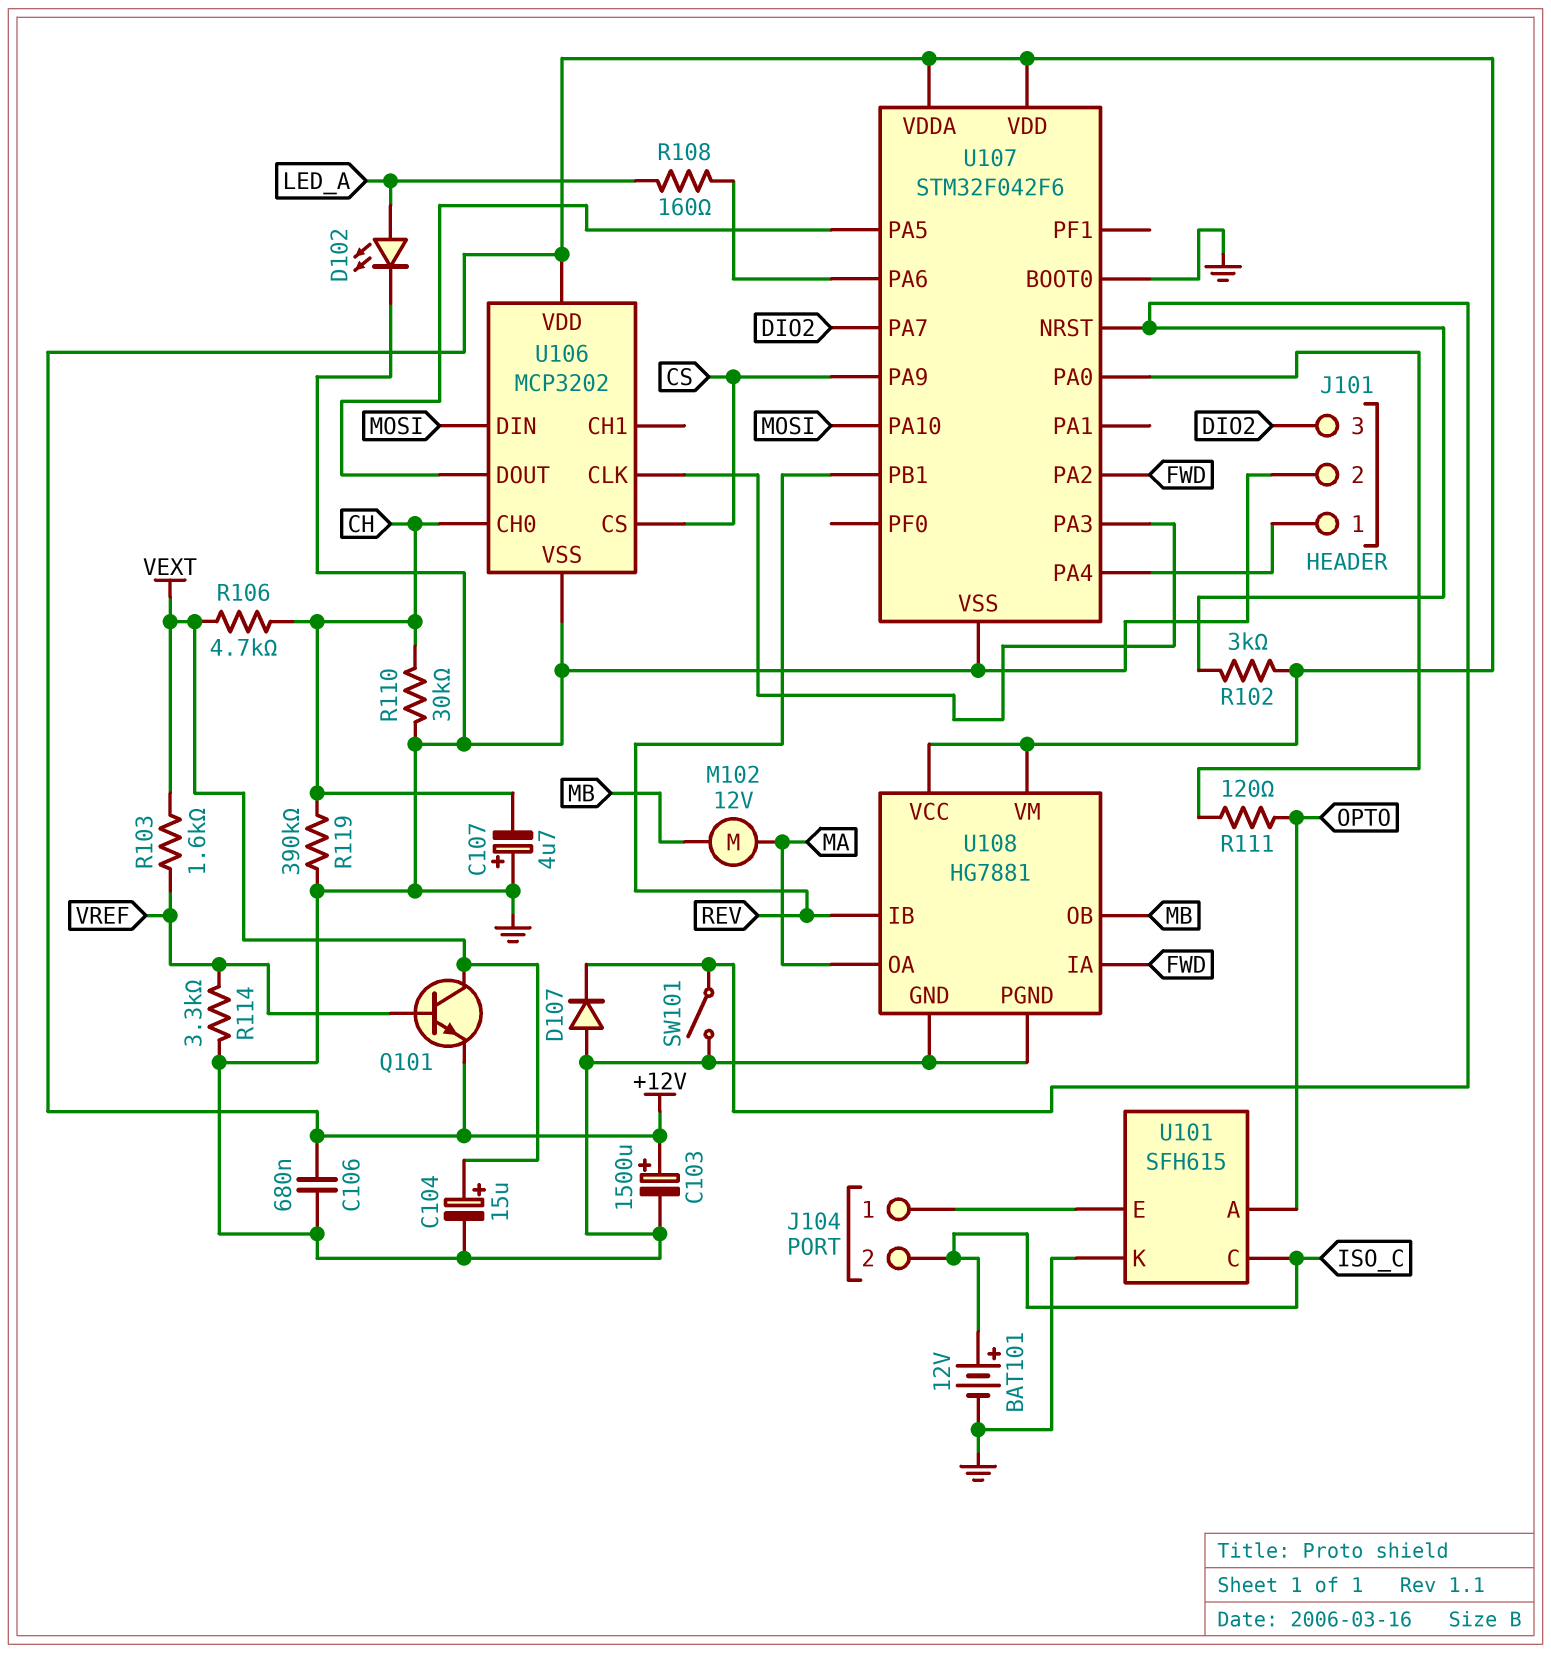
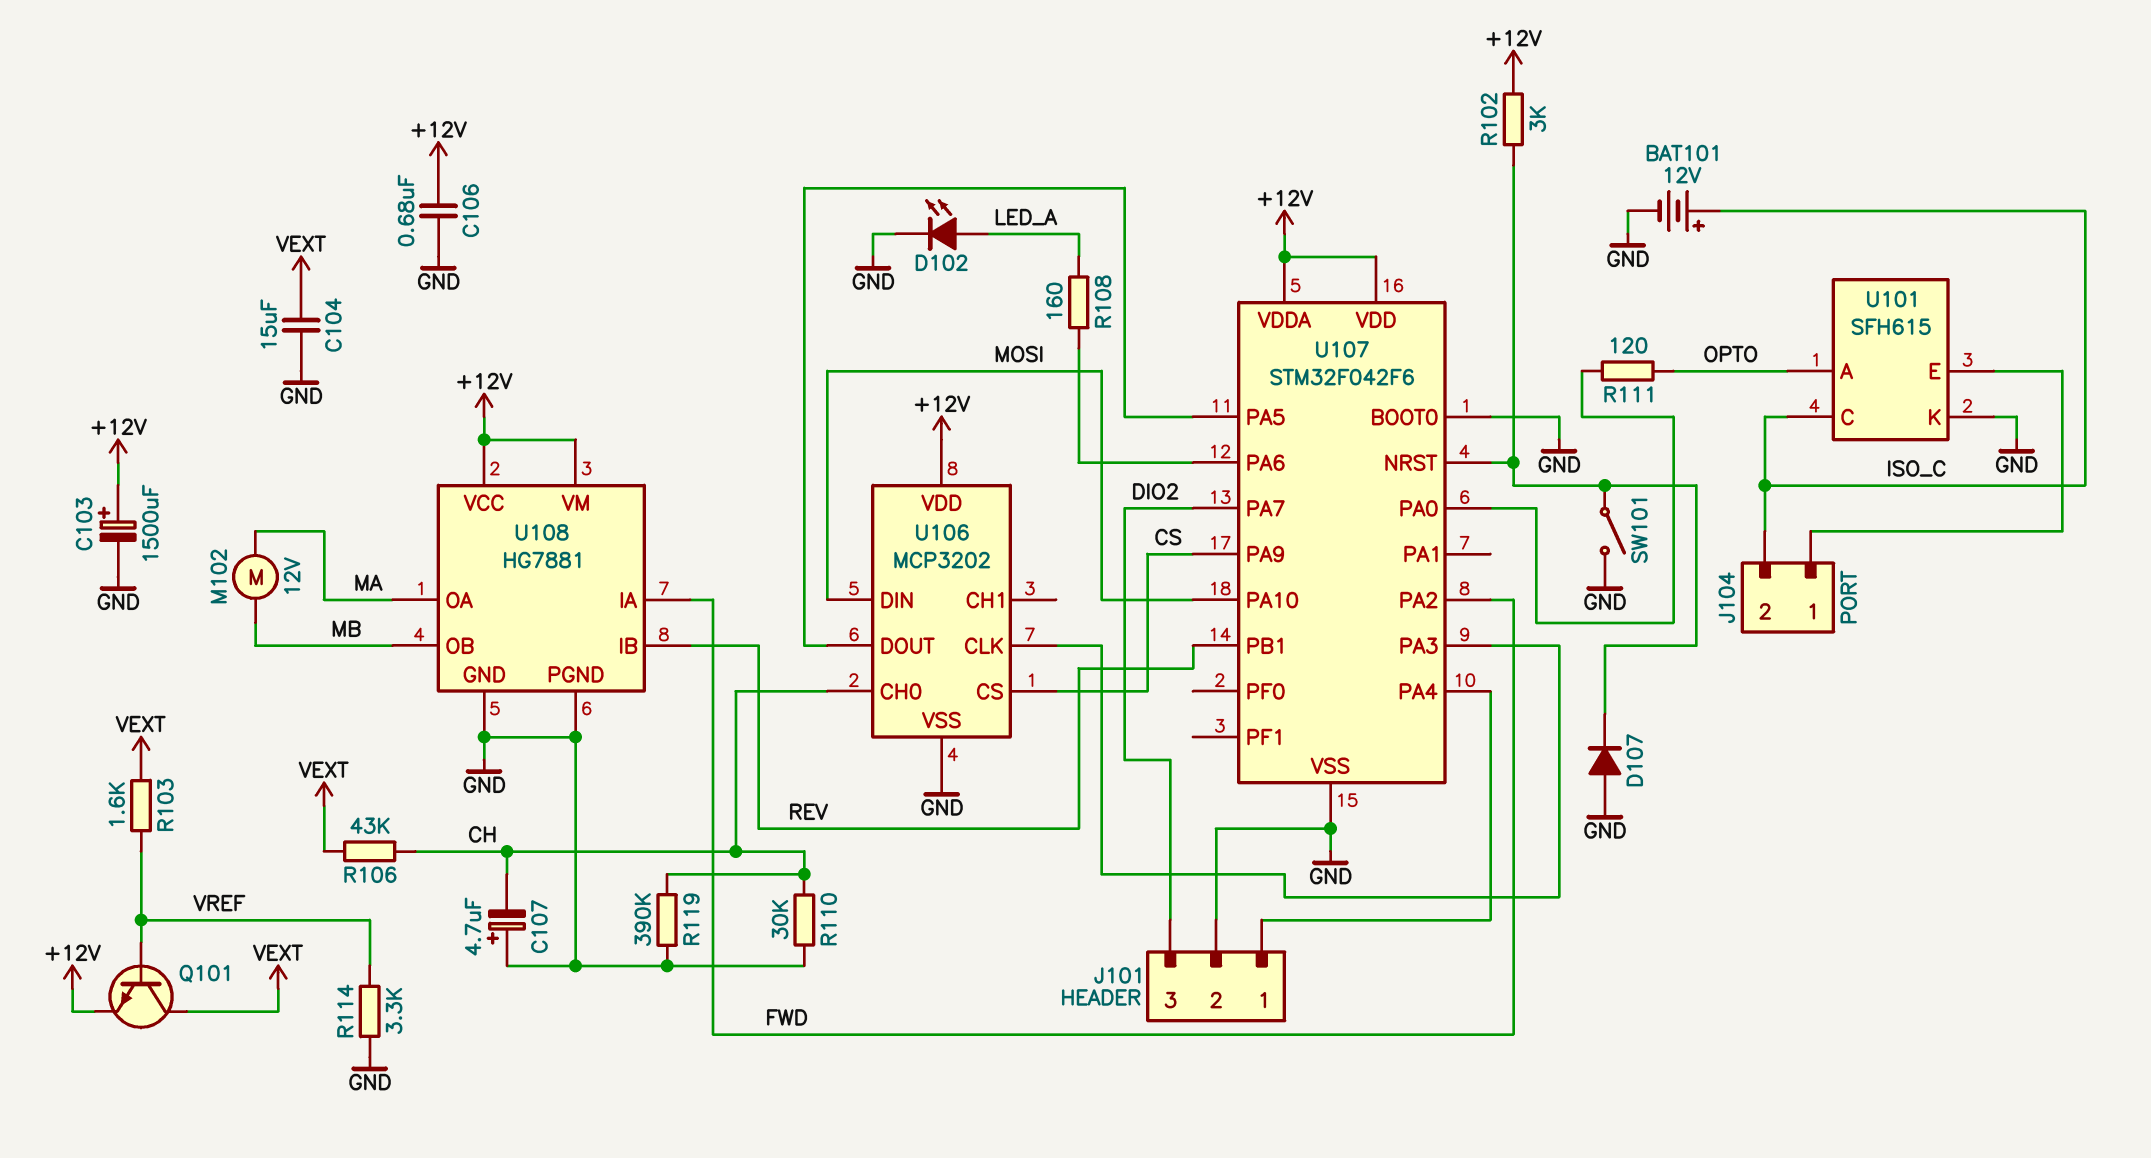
C104: 15uF (plus VEXT, minus GND) -> 15uF (GND, VEXT)
R106: 4.7k (CH, VEXT) -> 43k (CH, VEXT)

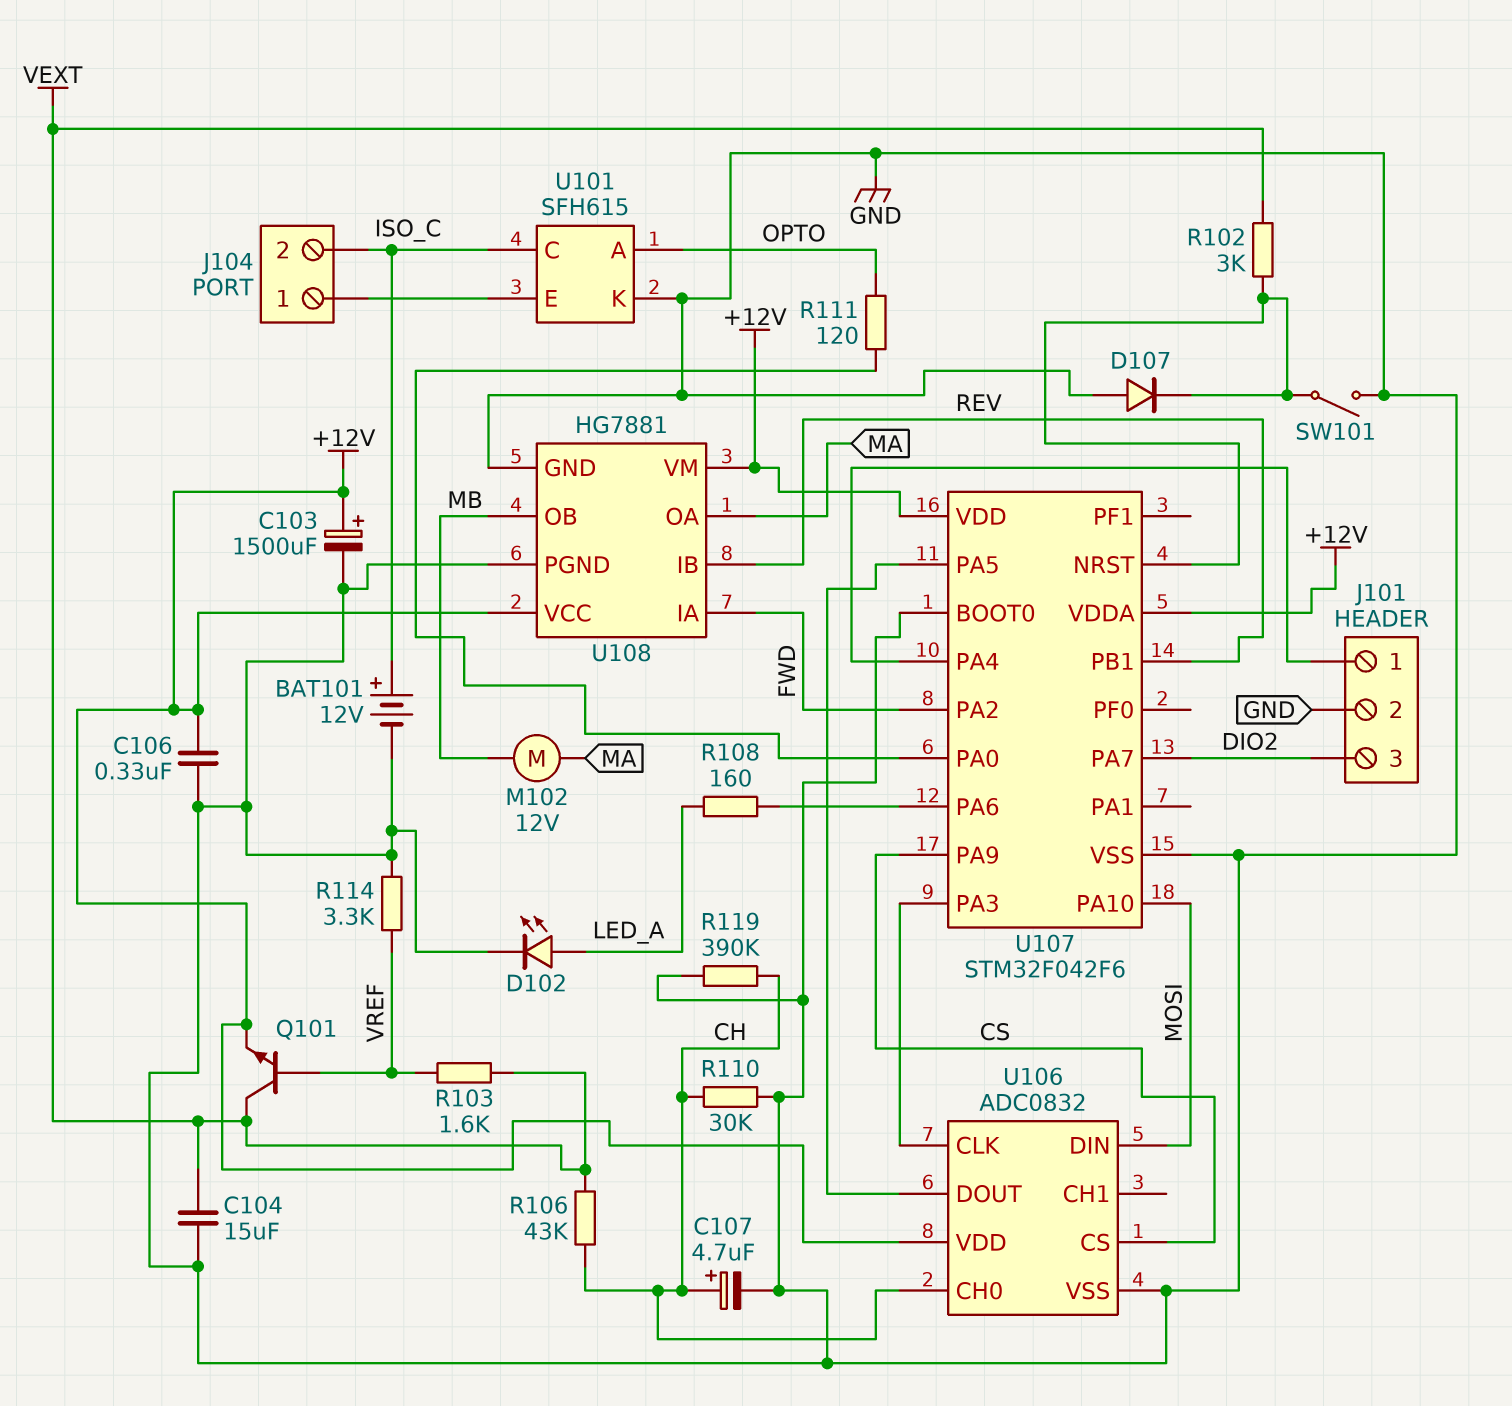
C106: 680nF (+12V, GND) -> 330nF (+12V, GND)
C107: 4.7uF (plus GND, minus CH) -> 4.7uF (plus CH, minus GND)
R102: 3k (+12V, U107/NRST) -> 3k (U107/NRST, VEXT)
U106: MCP3202 -> ADC0832

